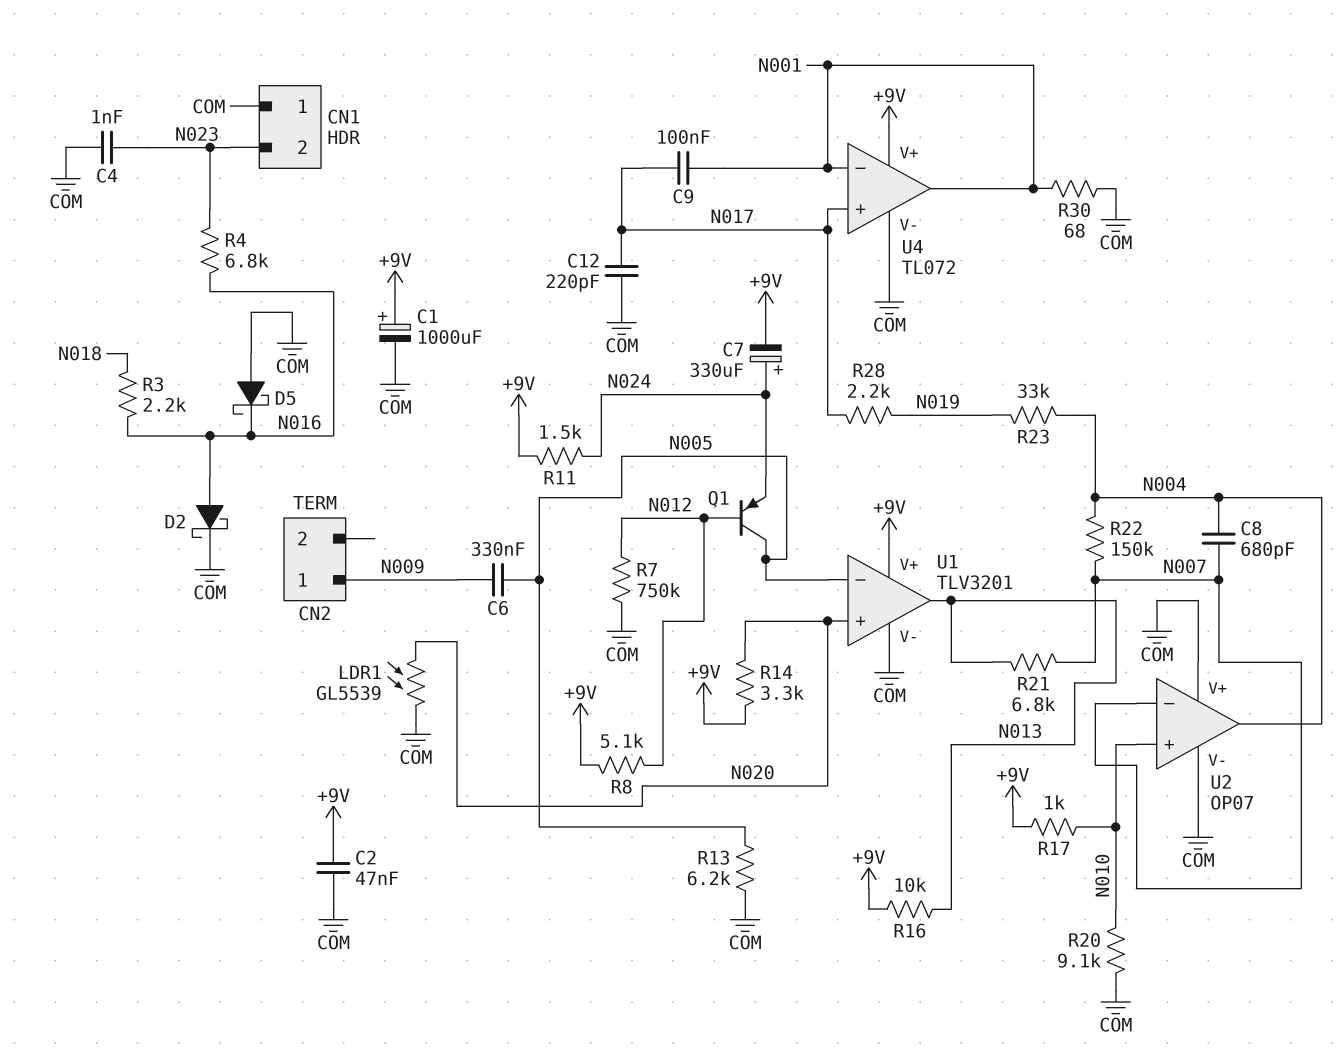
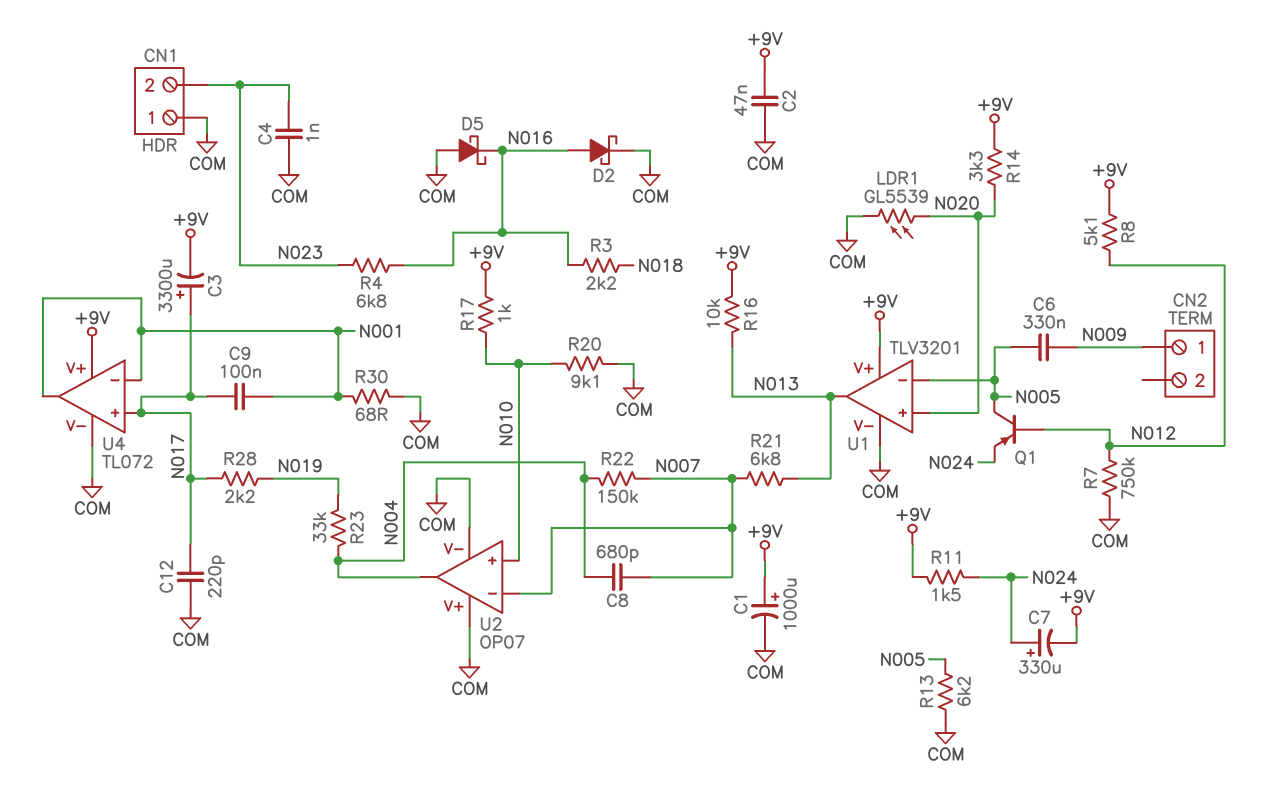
C3: none -> 3300uF (plus N017, minus +9V)

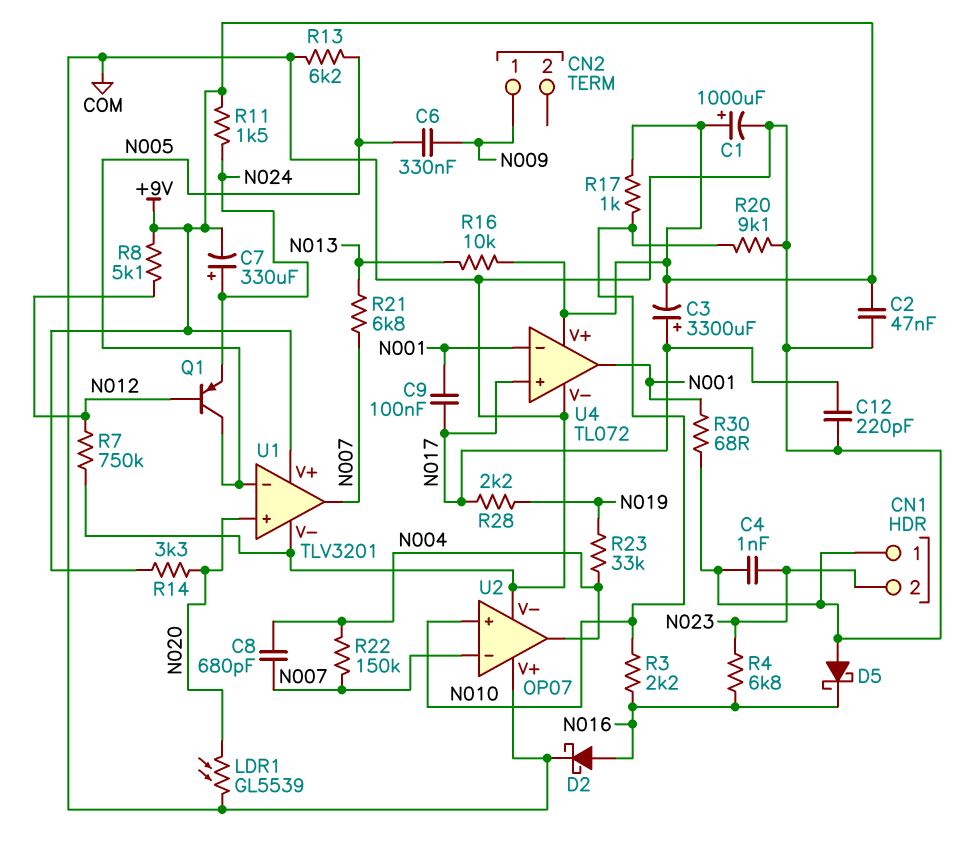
R3: 2.2k (N016, N018) -> 2.2k (N010, N016)
U1 pin out: N013 -> N007

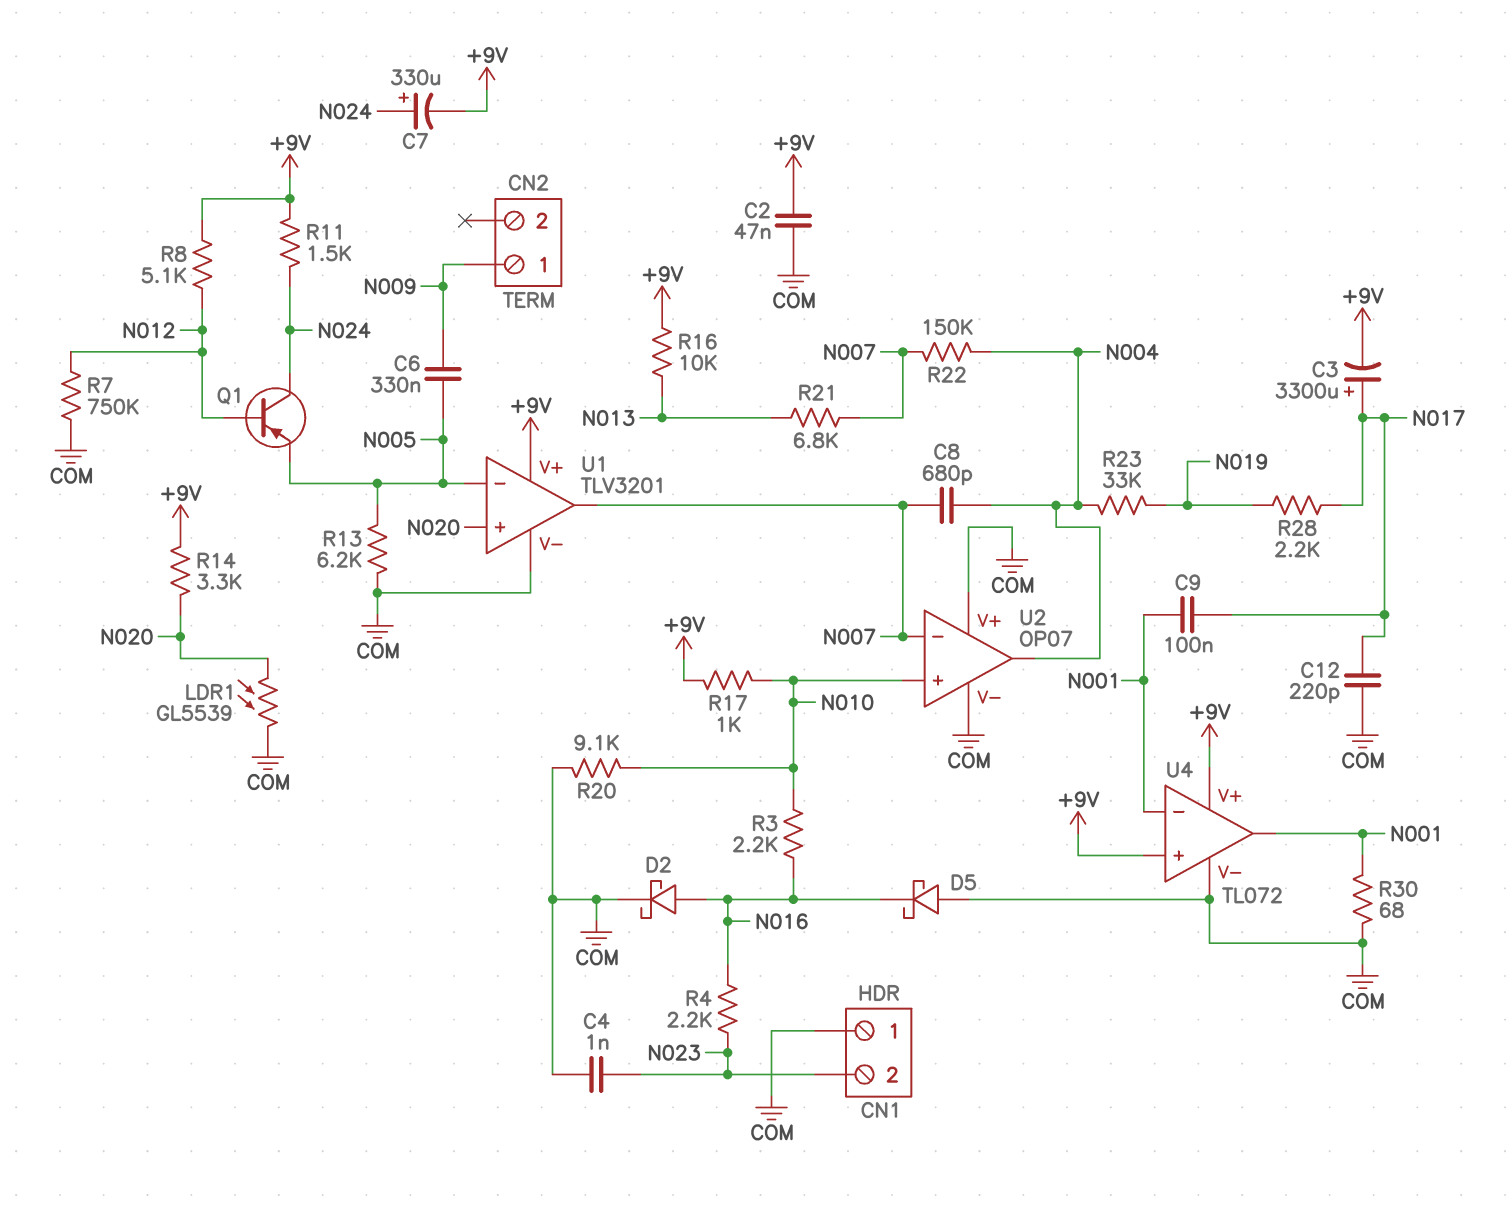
C1: 1000uF (plus +9V, minus COM) -> none
Q1: PNP (B N012, C N005, E N024) -> PNP (B N012, C N024, E N005)
R4: 6.8k (N016, N023) -> 2.2k (N016, N023)
U4 pin in+: N017 -> +9V

